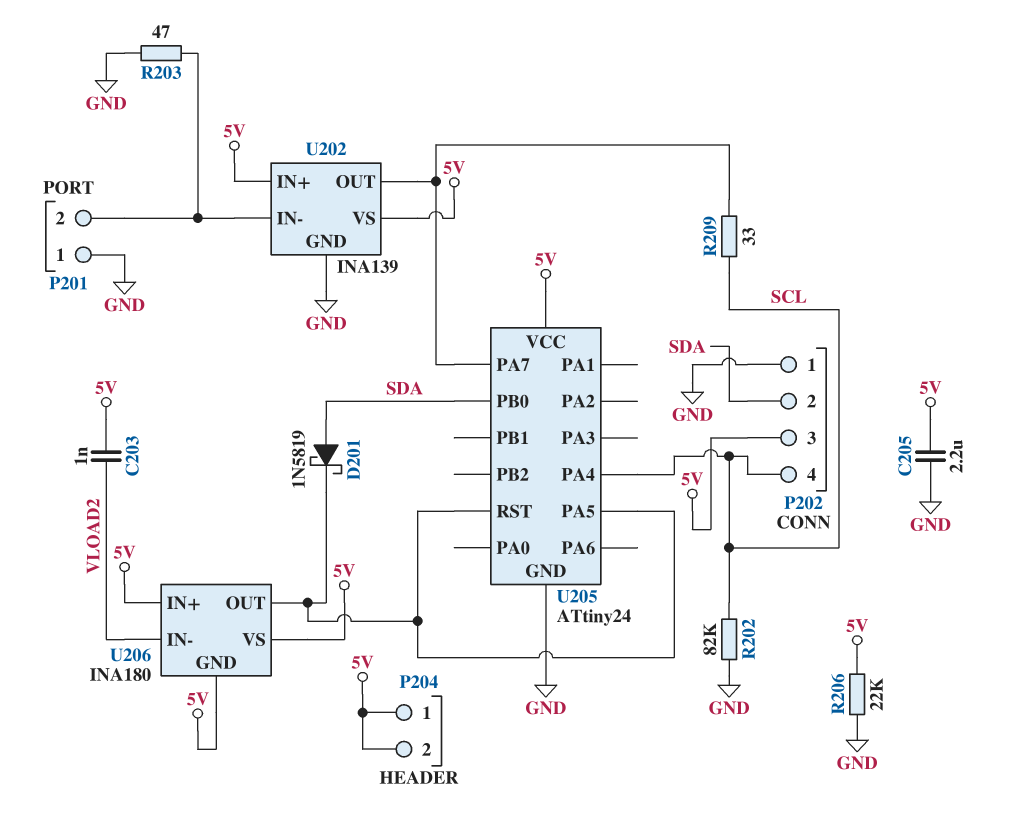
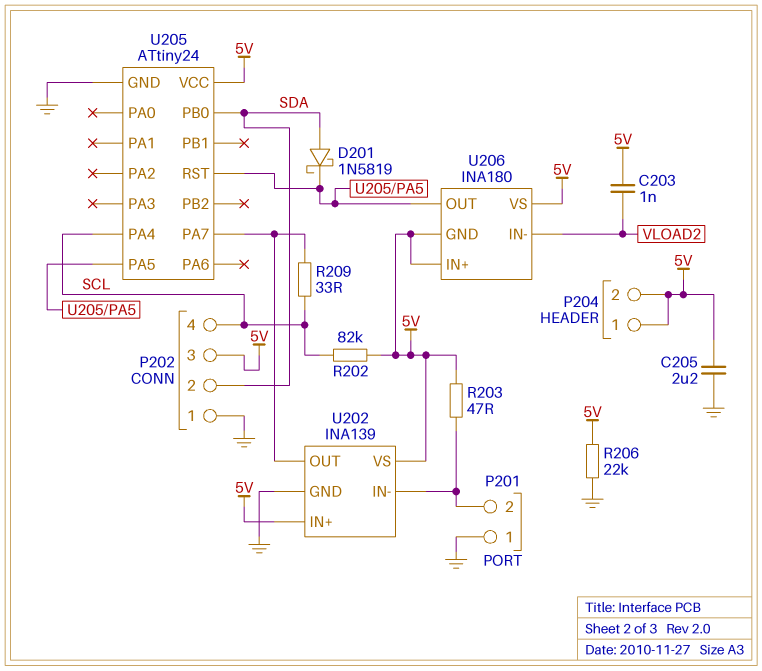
R202: 82k (GND, SCL) -> 82k (5V, SCL)
R203: 47 (GND, P201/2) -> 47 (5V, P201/2)

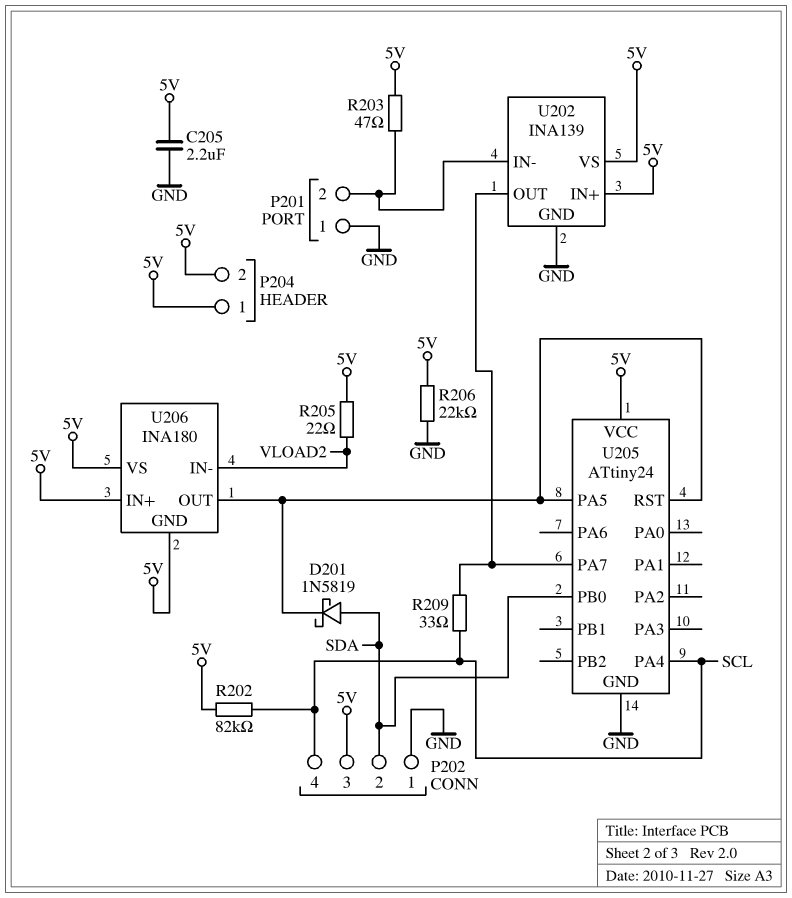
C203: 1nF (5V, VLOAD2) -> none
R205: none -> 22 (5V, VLOAD2)

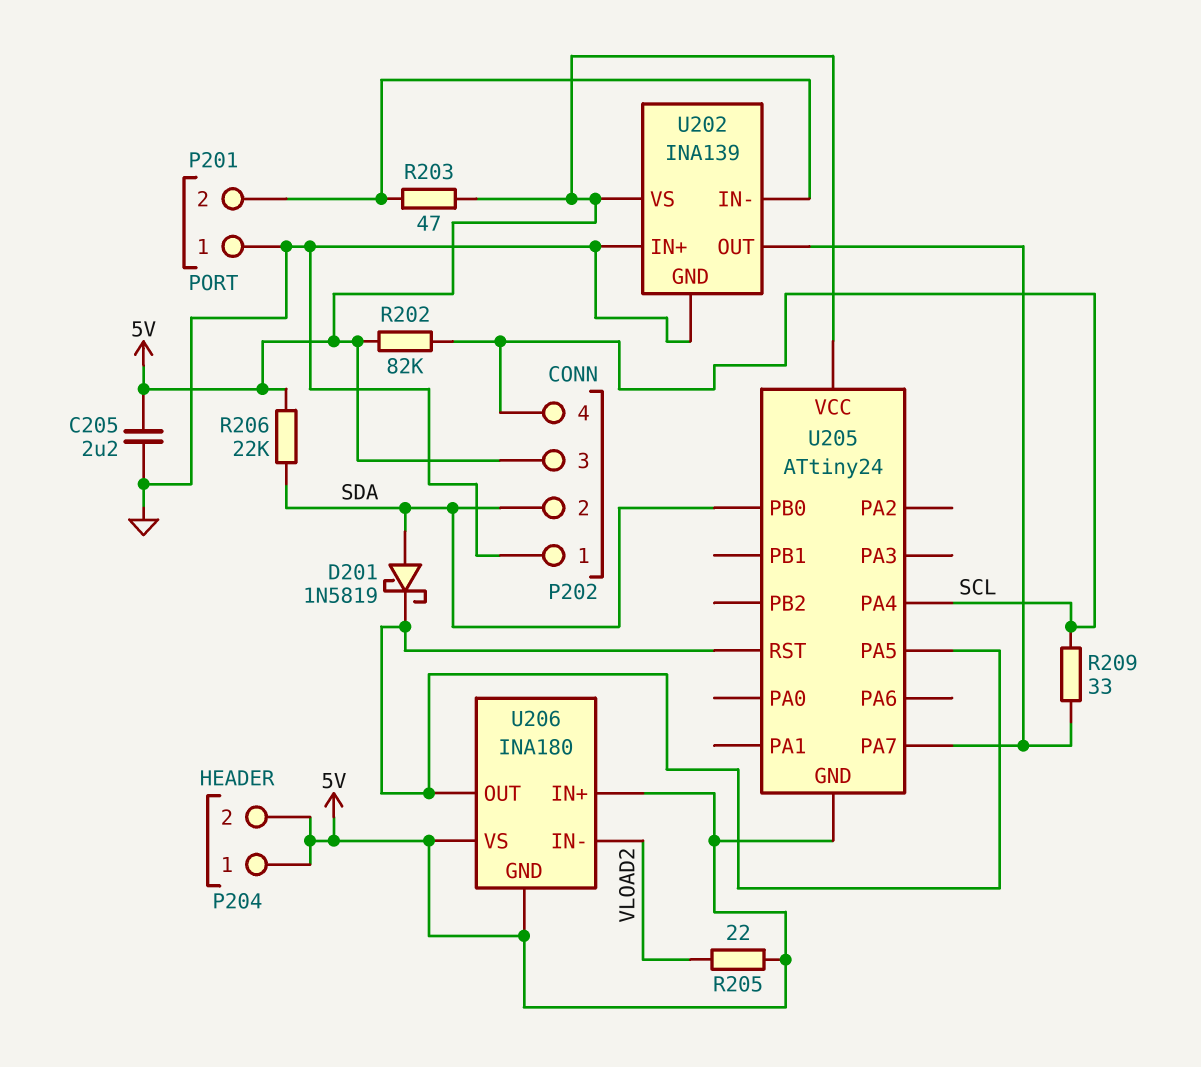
R206: 22k (5V, GND) -> 22k (5V, SDA)
U202 pin IN+: 5V -> GND
U205 pin GND: GND -> 5V

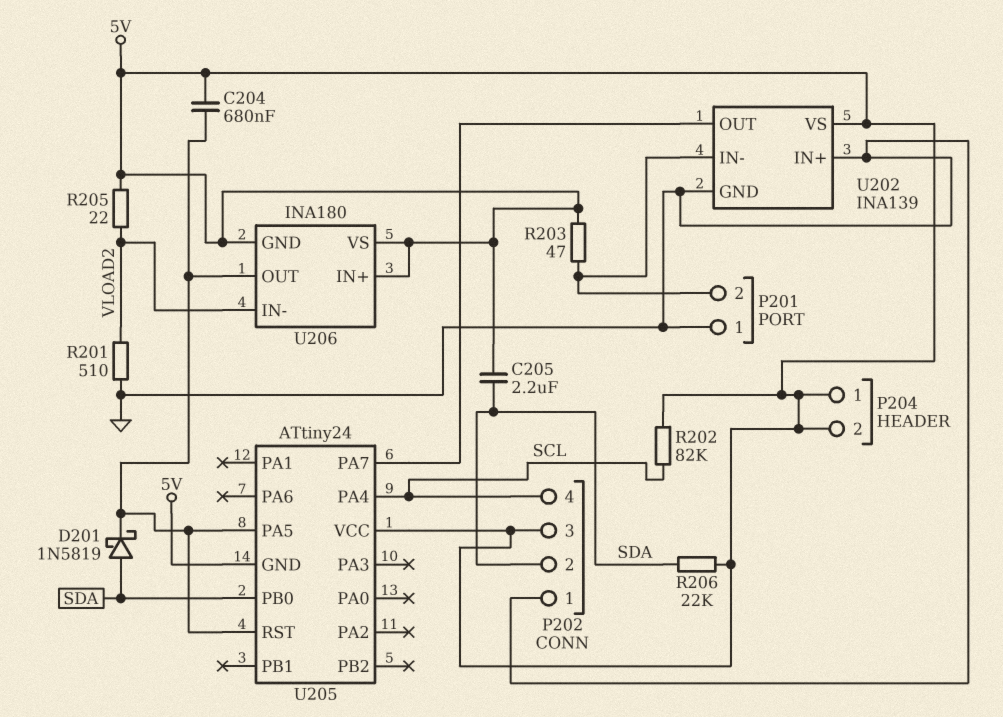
C204: none -> 680nF (5V, U205/PA5)
C205: 2.2uF (5V, GND) -> 2.2uF (5V, SDA)
R201: none -> 510 (GND, VLOAD2)
R209: 33 (SCL, U202/OUT) -> none

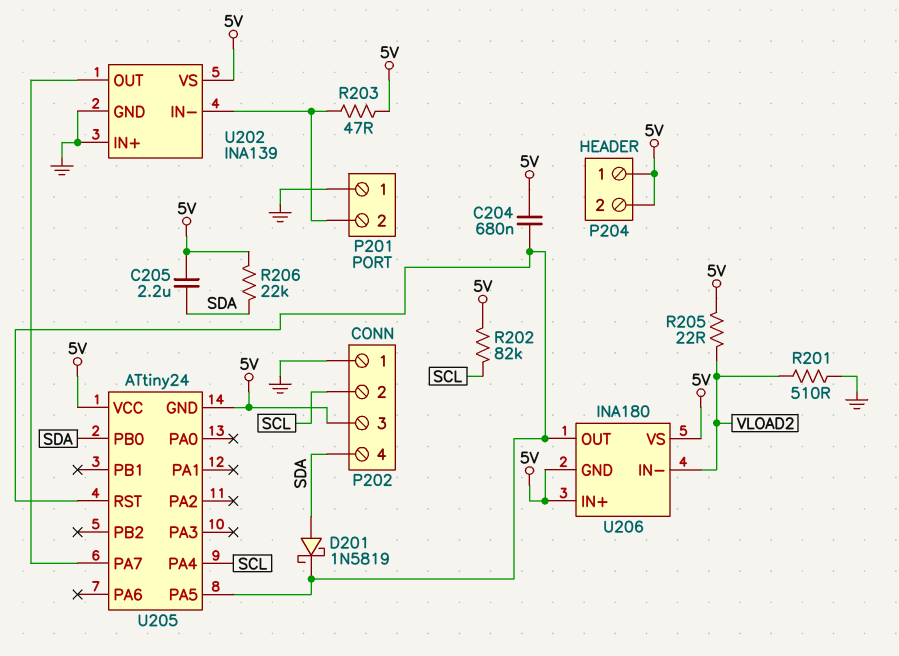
P202 pin 2: SDA -> SCL
P202 pin 4: SCL -> SDA

